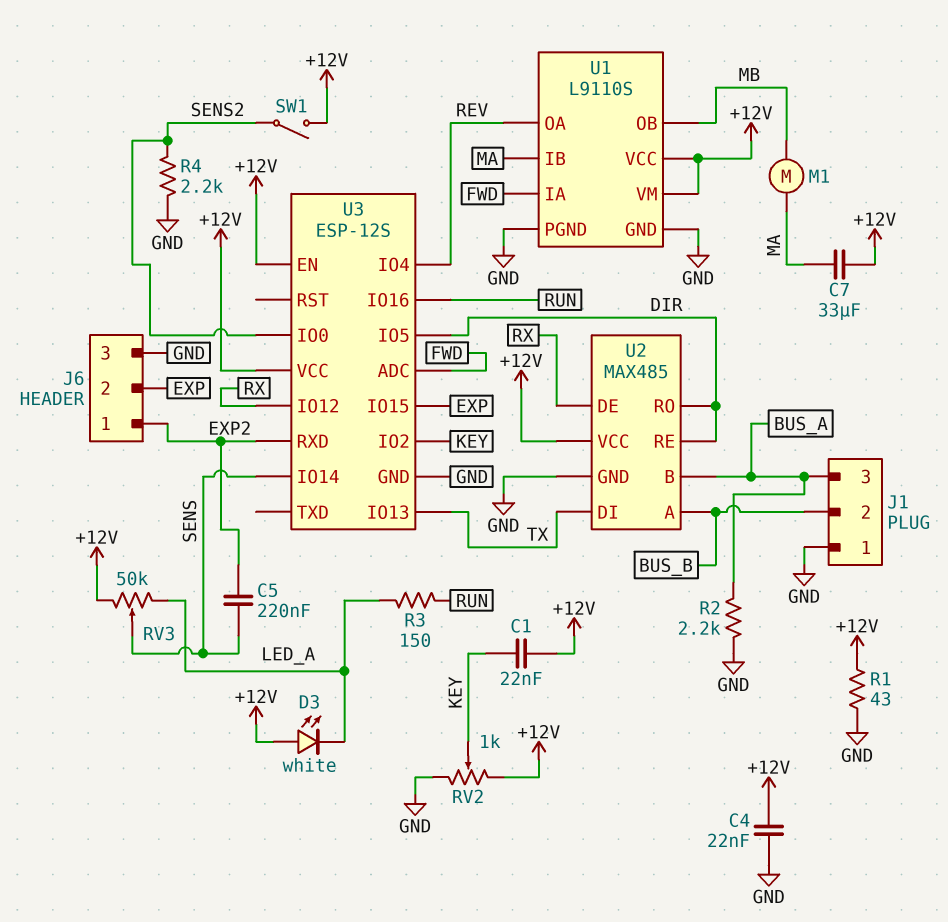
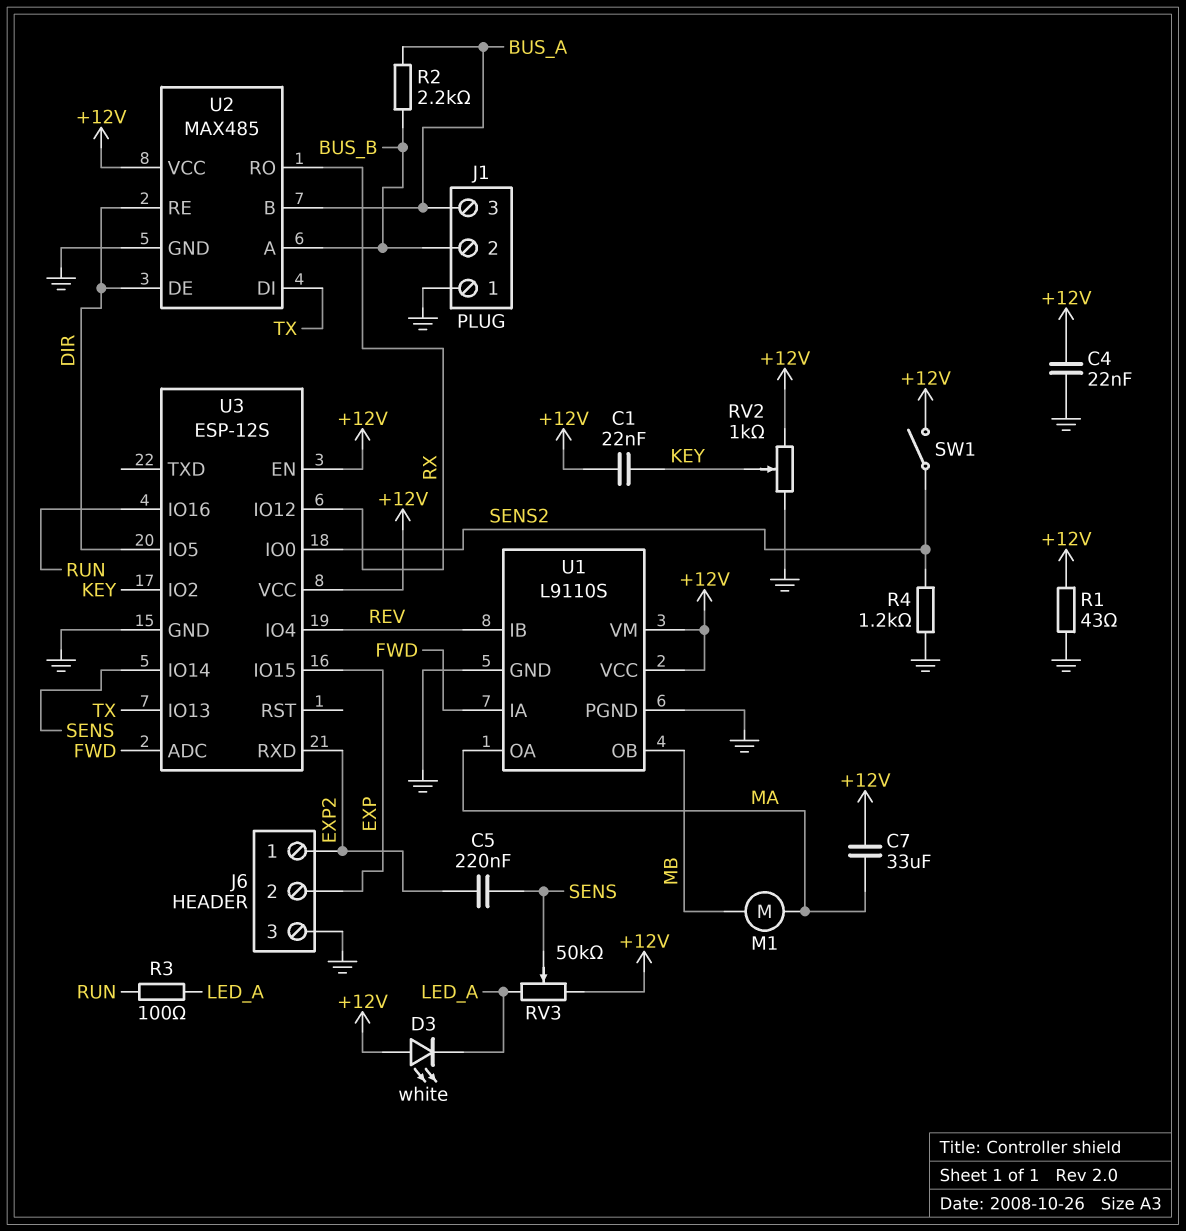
R2: 2.2k (BUS_A, GND) -> 2.2k (BUS_A, BUS_B)
R3: 150 (LED_A, RUN) -> 100 (LED_A, RUN)
R4: 2.2k (GND, SENS2) -> 1.2k (GND, SENS2)
U1 pin IB: MA -> REV
U1 pin OA: REV -> MA
U2 pin DE: RX -> DIR
U2 pin RO: DIR -> RX

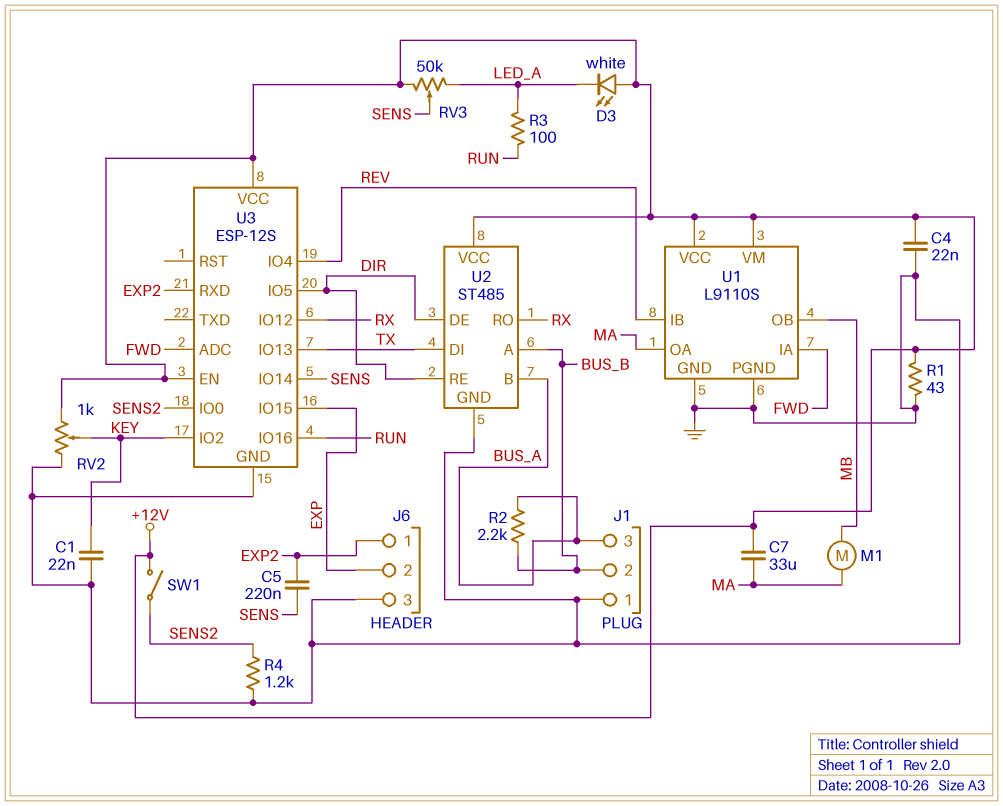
C1: 22nF (+12V, KEY) -> 22nF (GND, KEY)
U2: MAX485 -> ST485

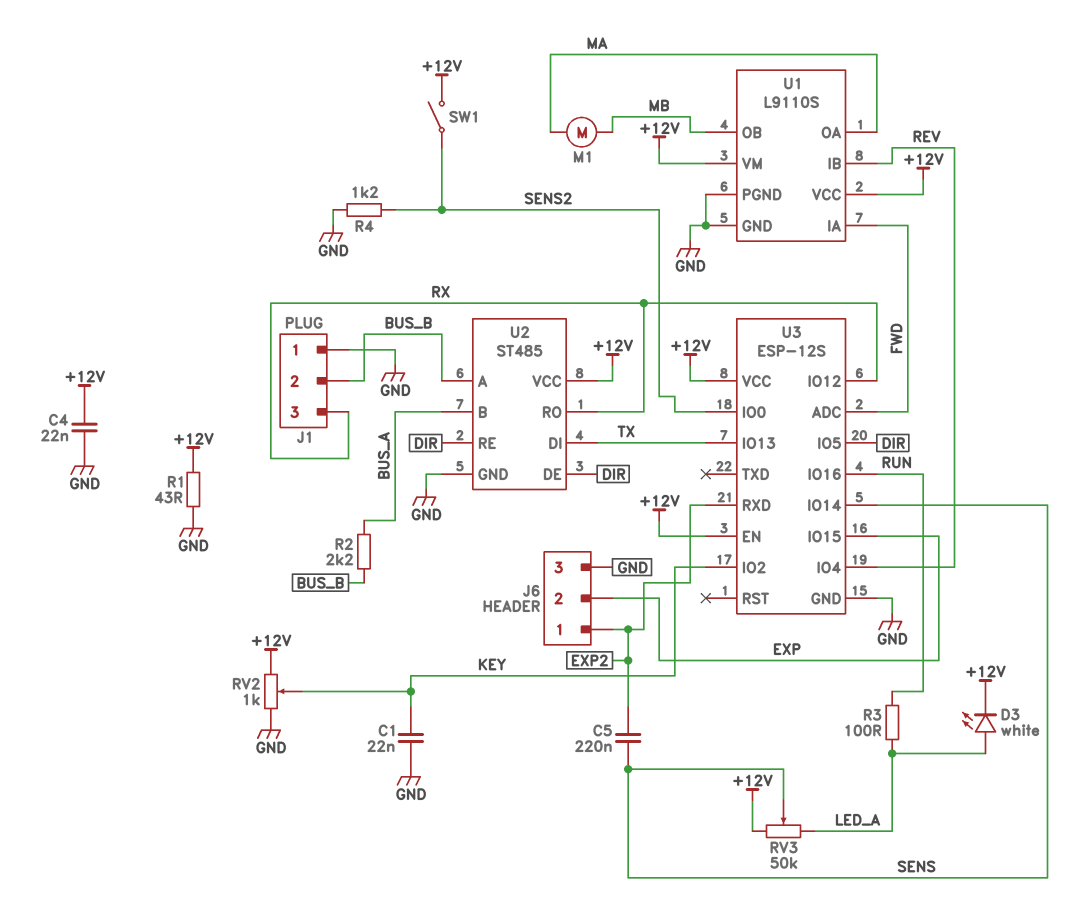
C7: 33uF (+12V, MA) -> none
D3: LED white (A +12V, K LED_A) -> LED white (A LED_A, K +12V)
J1 pin 3: BUS_A -> RX

